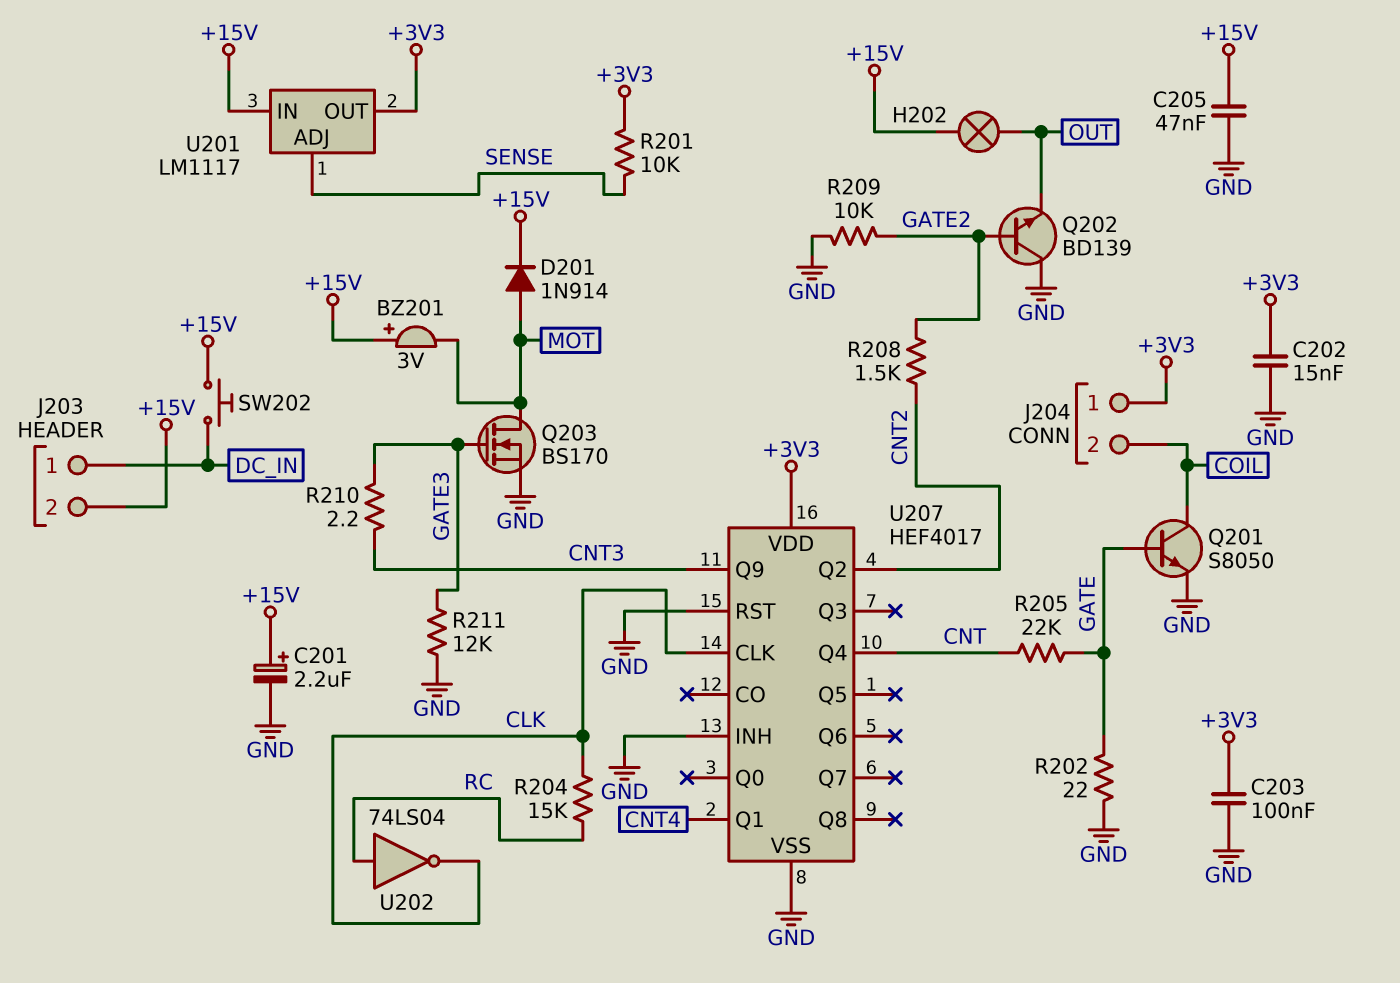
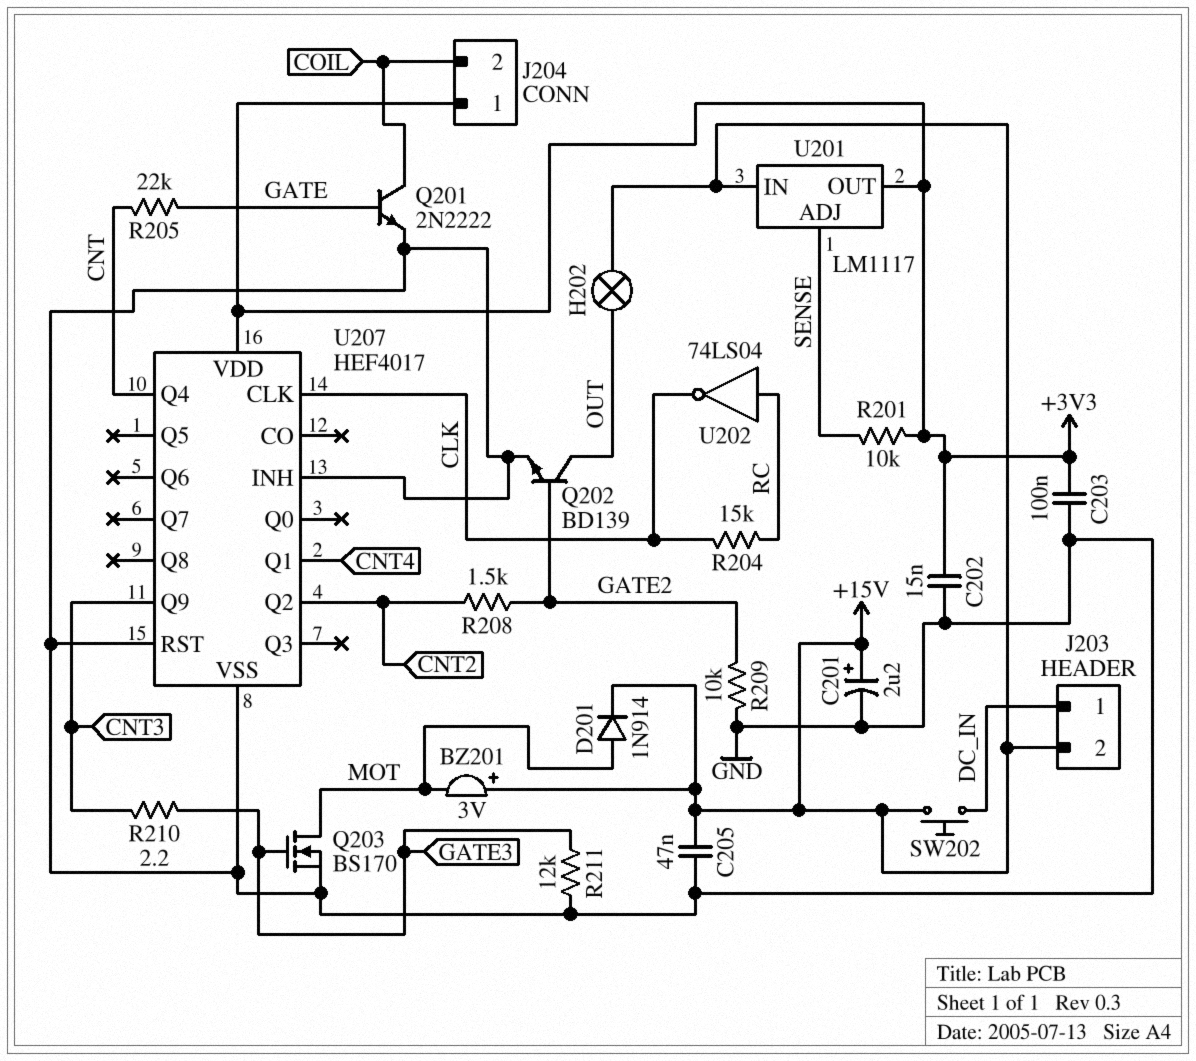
Q201: NPN S8050 (B GATE, C COIL, E GND) -> NPN 2N2222 (B GATE, C COIL, E GND)
Q202: NPN BD139 (B GATE2, C GND, E OUT) -> NPN BD139 (B GATE2, C OUT, E GND)
R202: 22 (GATE, GND) -> none

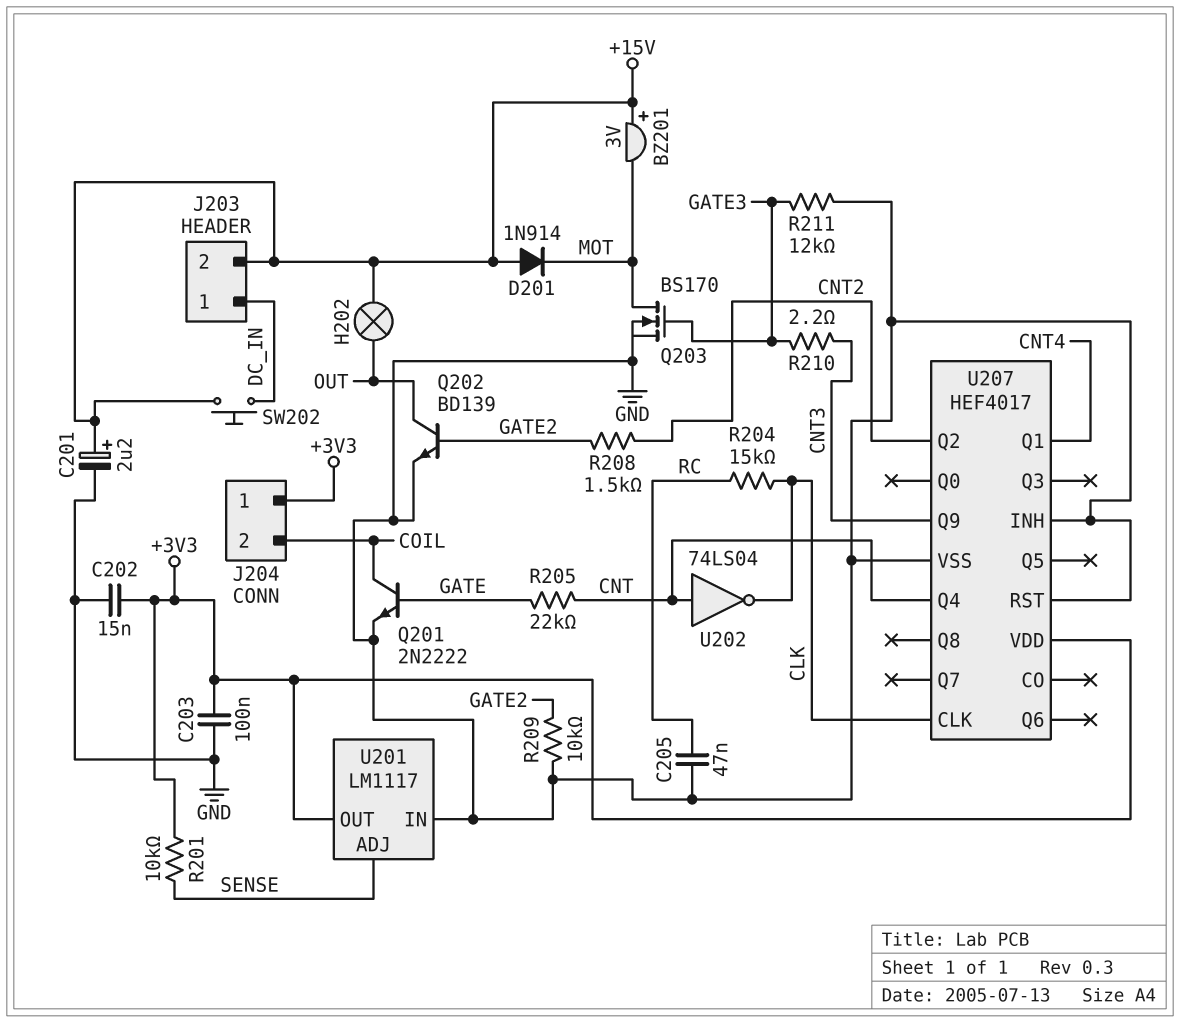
C205: 47nF (+15V, GND) -> 47nF (GND, RC)
D201: diode 1N914 (A MOT, K +15V) -> diode 1N914 (A +15V, K MOT)
U201 pin IN: +15V -> GND
U202: NOT 74LS04 (in RC, out CLK) -> NOT 74LS04 (in CNT, out CLK)

